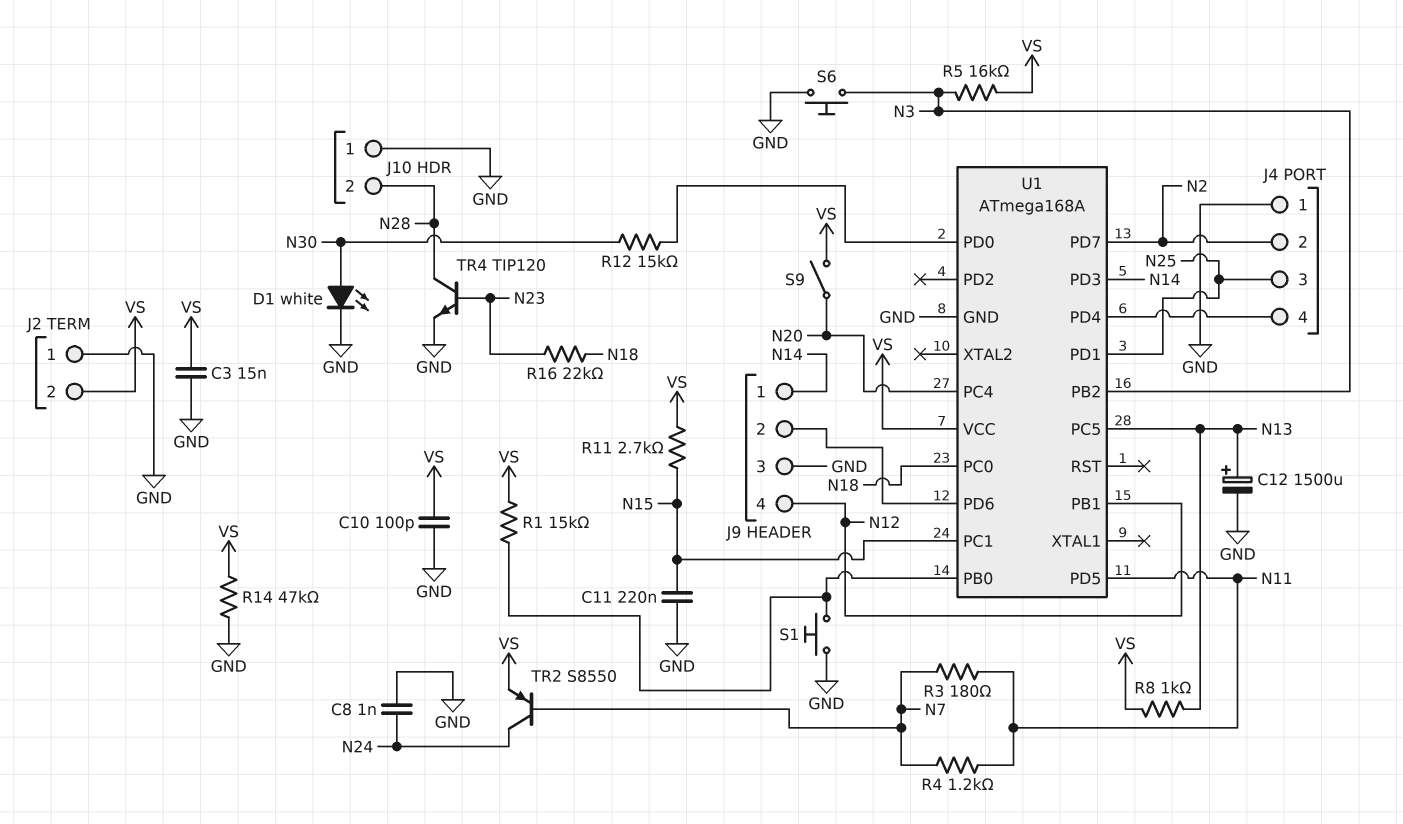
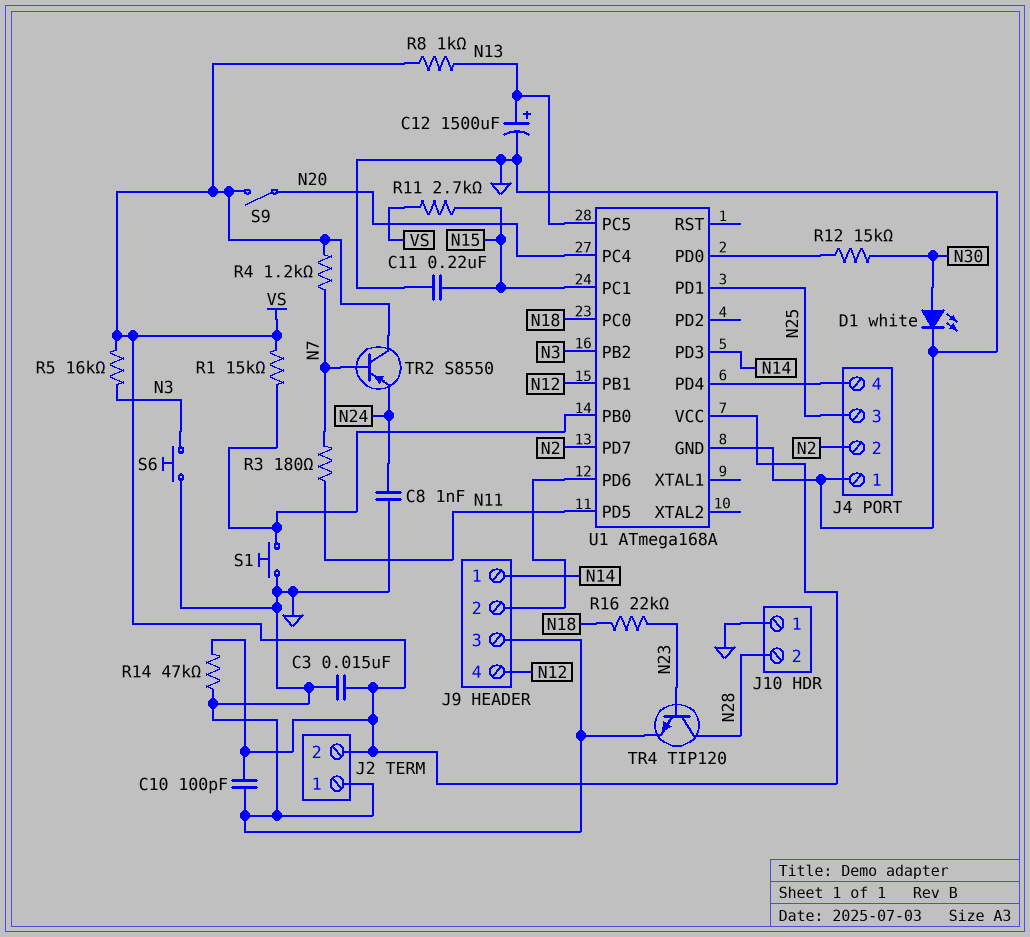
R4: 1.2k (N7, N11) -> 1.2k (N7, VS)
TR2: PNP S8550 (B N7, C N24, E VS) -> PNP S8550 (B N7, C VS, E N24)

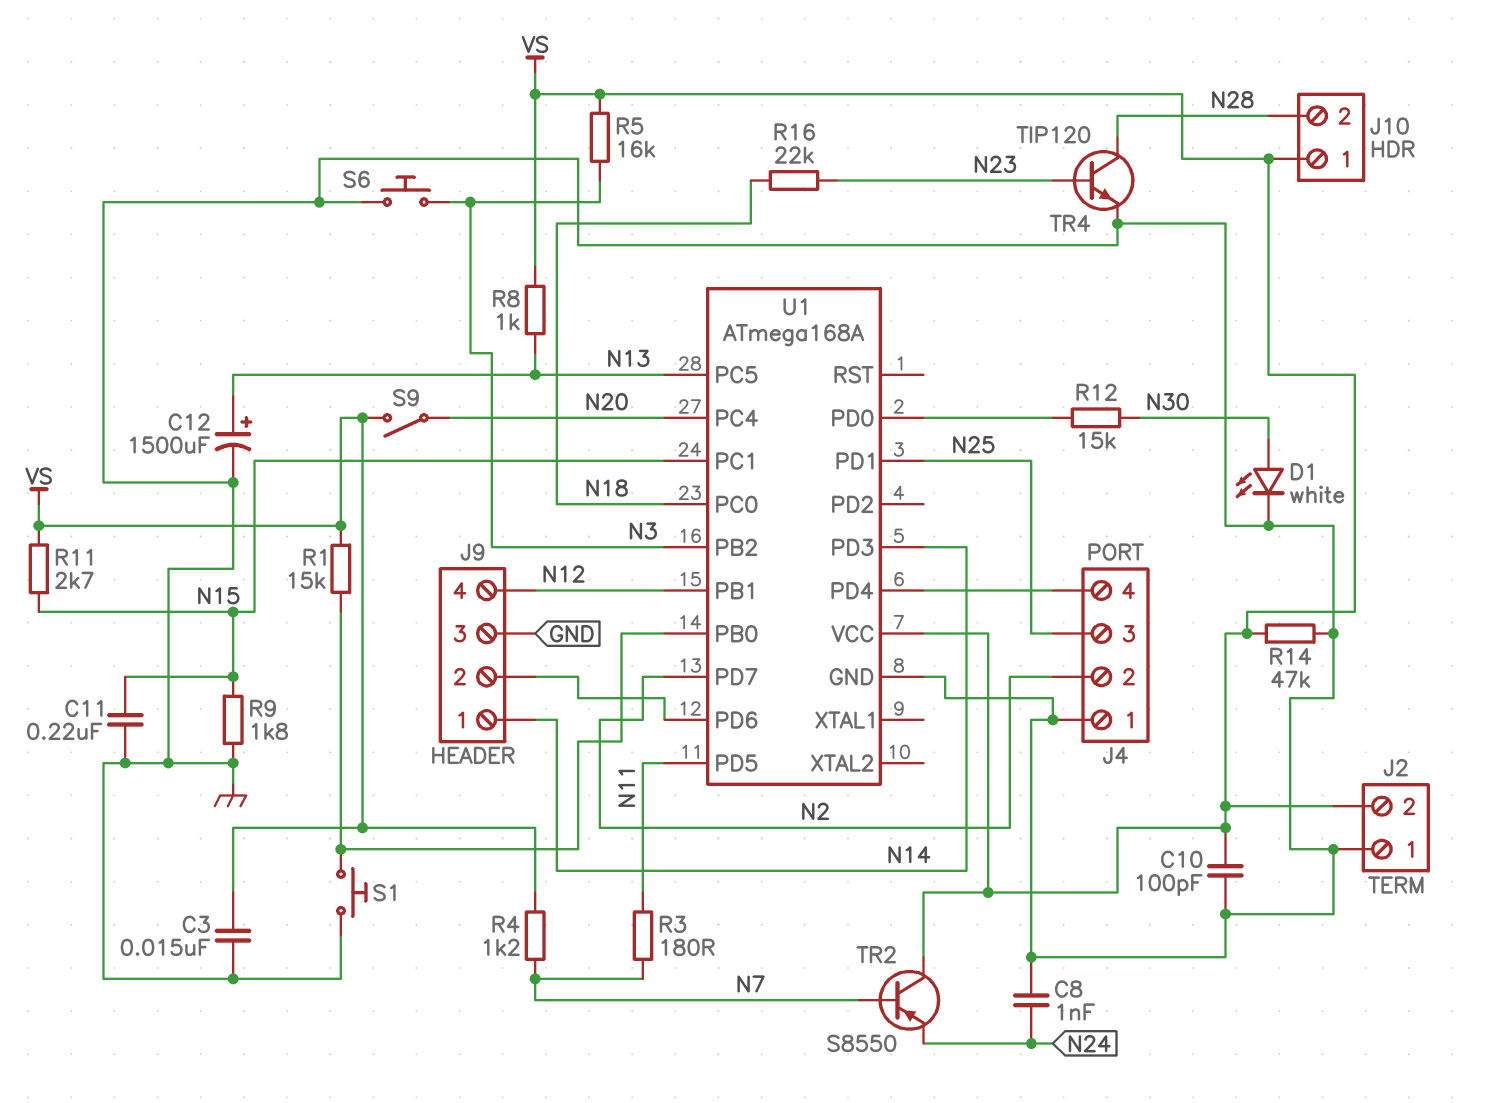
J10 pin 1: GND -> VS
R9: none -> 1.8k (GND, N15)

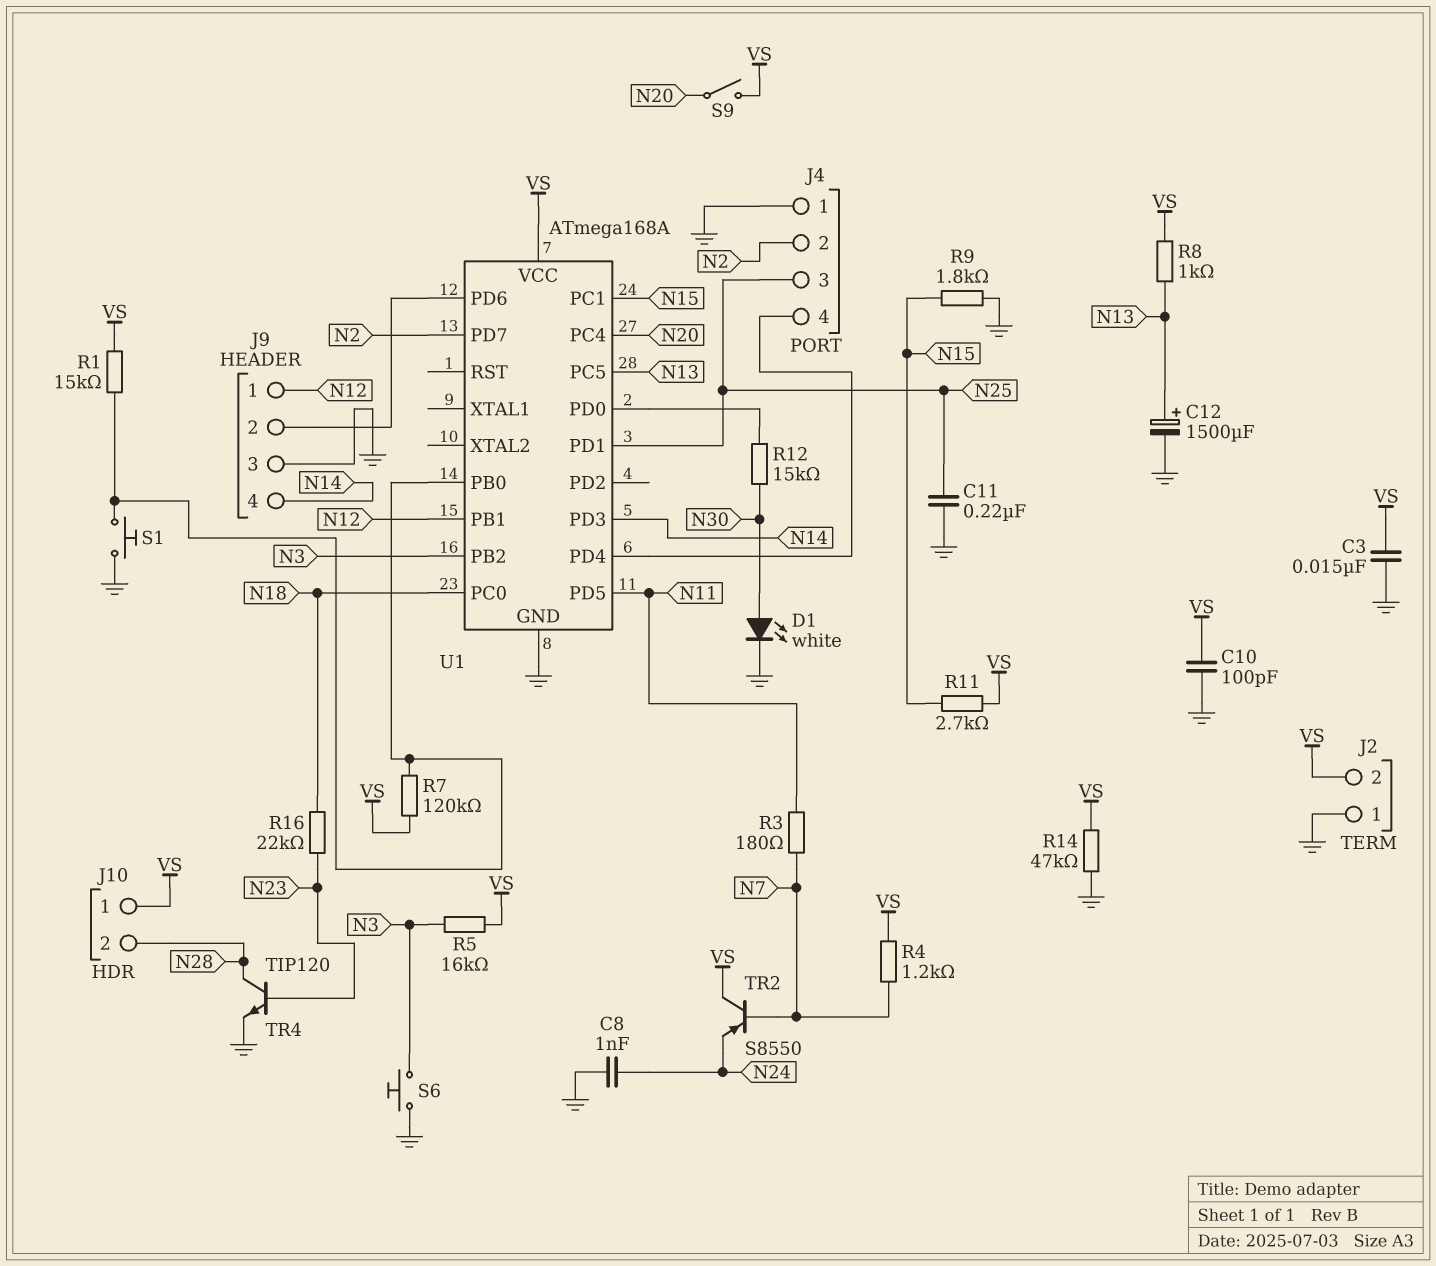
C11: 220nF (GND, N15) -> 220nF (GND, N25)
J9 pin 1: N14 -> N12
J9 pin 4: N12 -> N14
R7: none -> 120k (U1/PB0, VS)

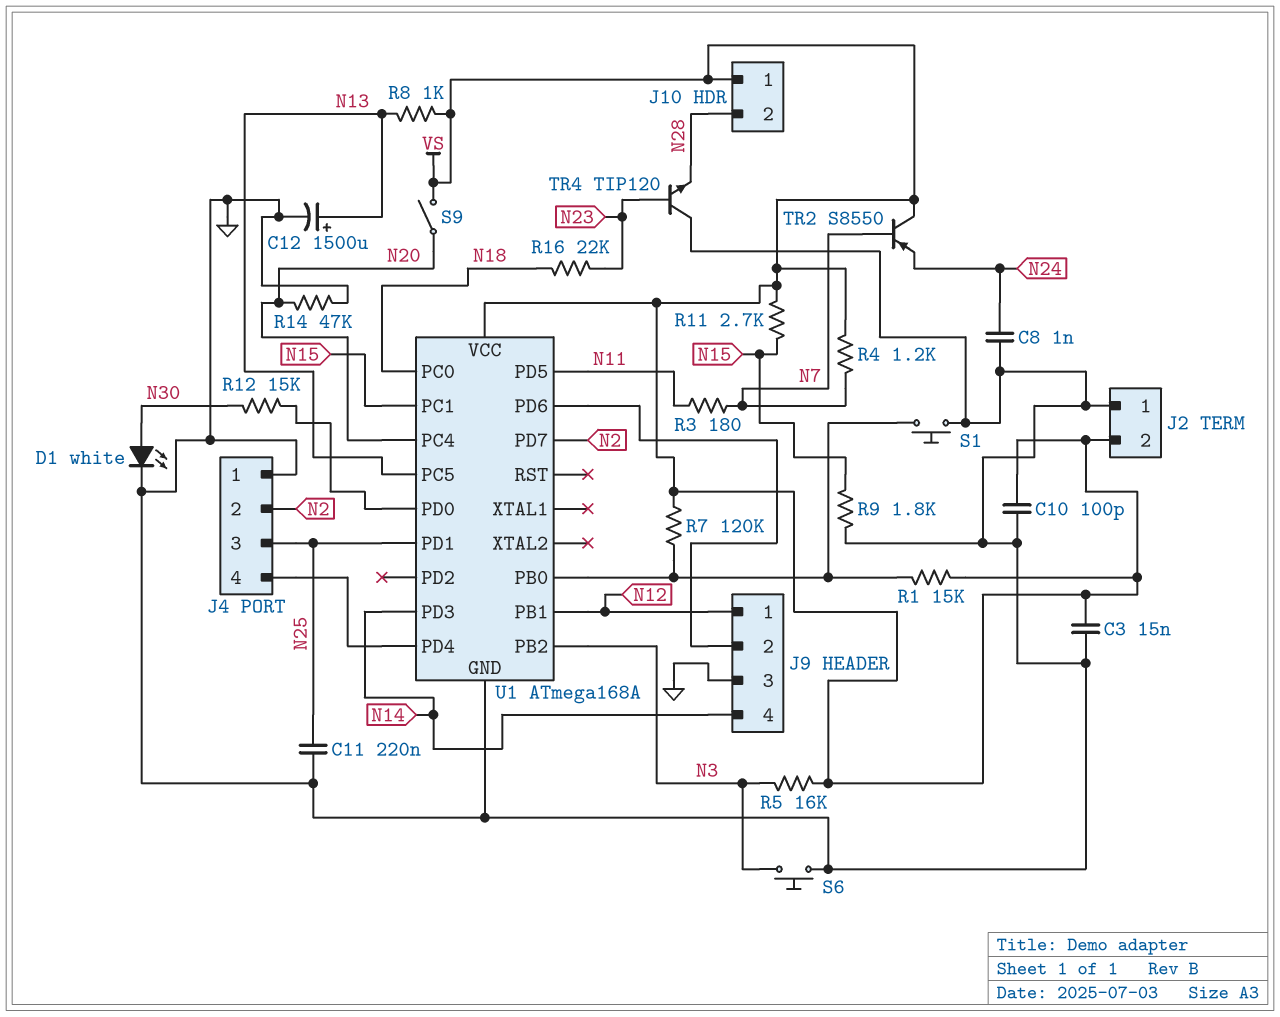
R14: 47k (GND, VS) -> 47k (GND, N20)
TR4: NPN TIP120 (B N23, C N28, E GND) -> NPN TIP120 (B N23, C GND, E N28)

